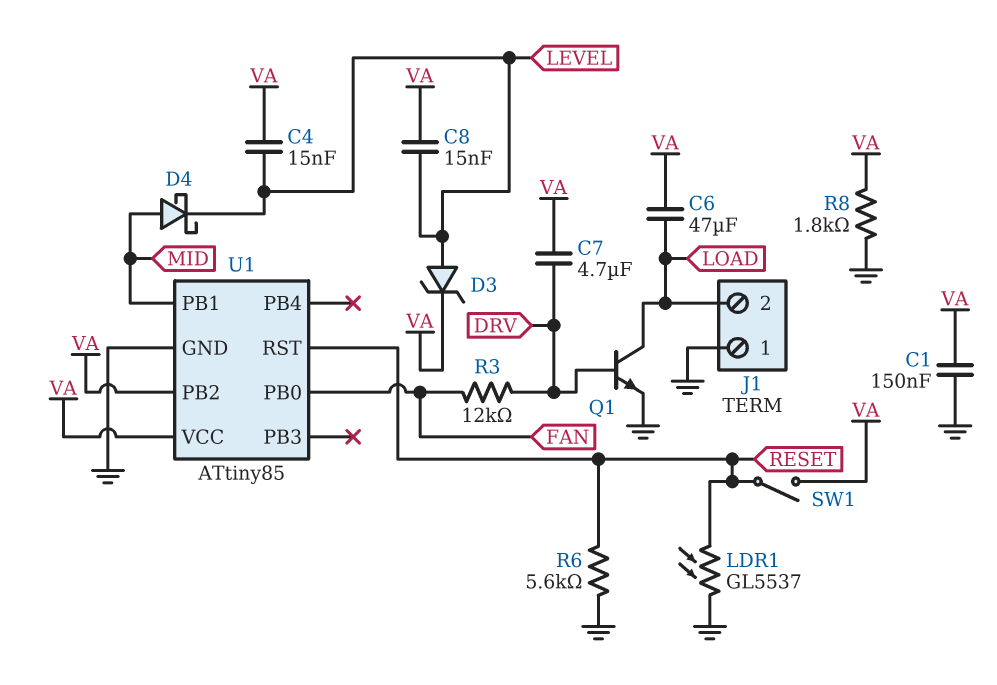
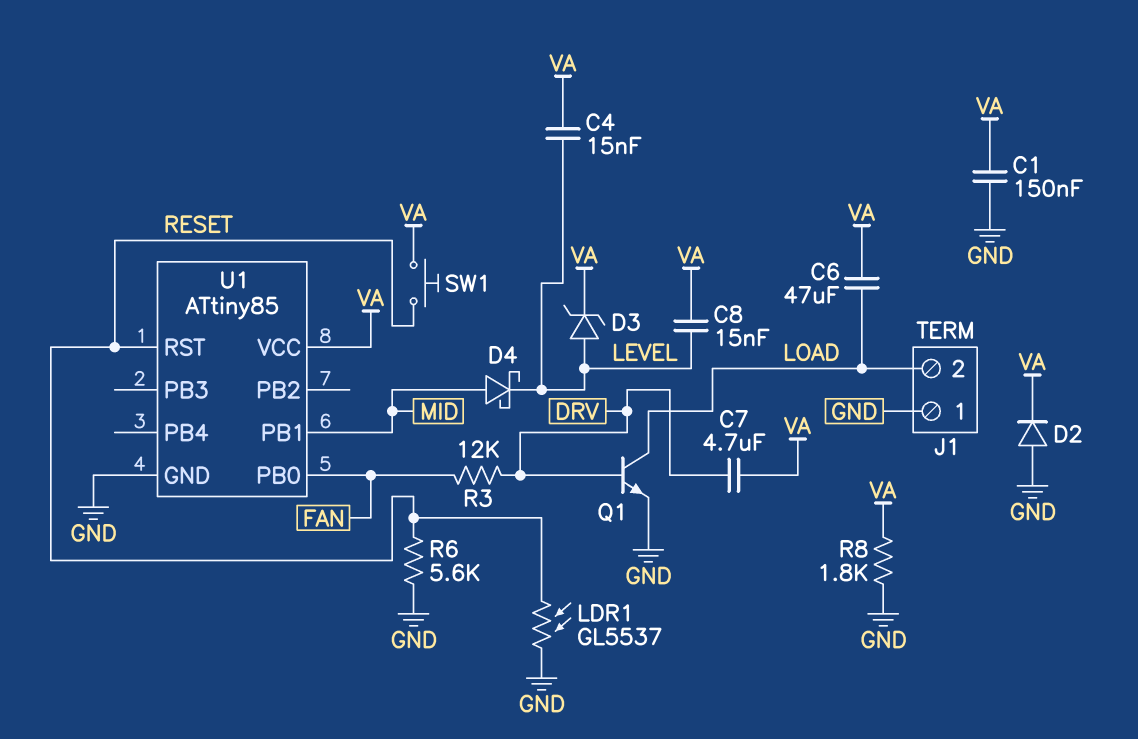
D2: none -> diode (A GND, K VA)
SW1: switch (RESET, VA) -> button (RESET, VA)
U1 pin PB2: VA -> none

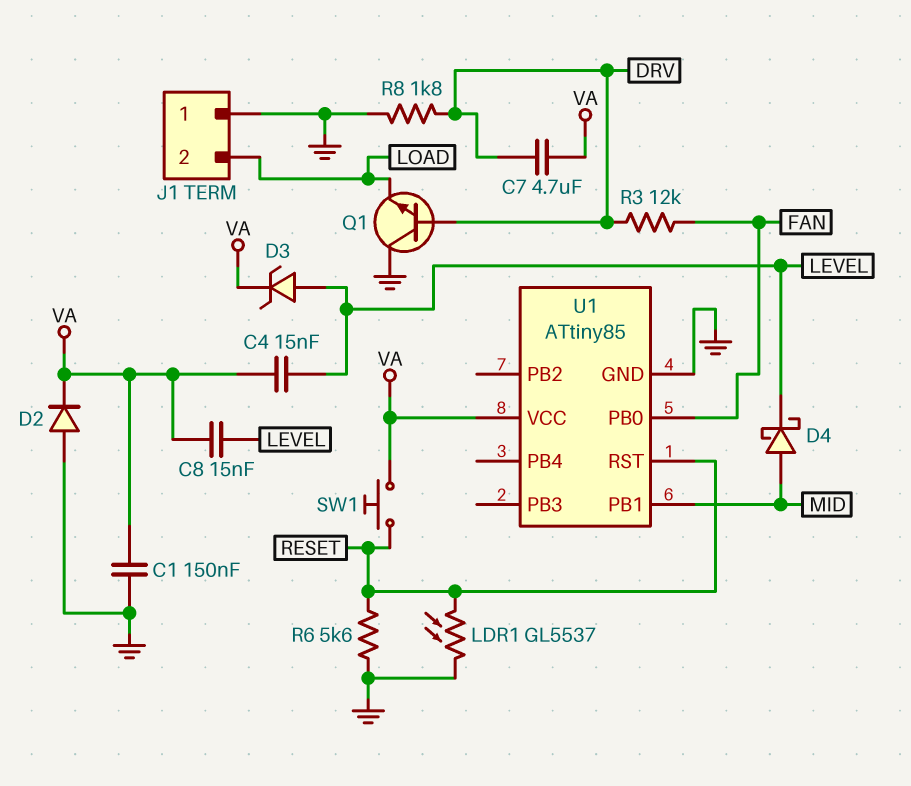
C6: 47uF (LOAD, VA) -> none
Q1: NPN (B DRV, C LOAD, E GND) -> NPN (B DRV, C GND, E LOAD)
R8: 1.8k (GND, VA) -> 1.8k (DRV, GND)

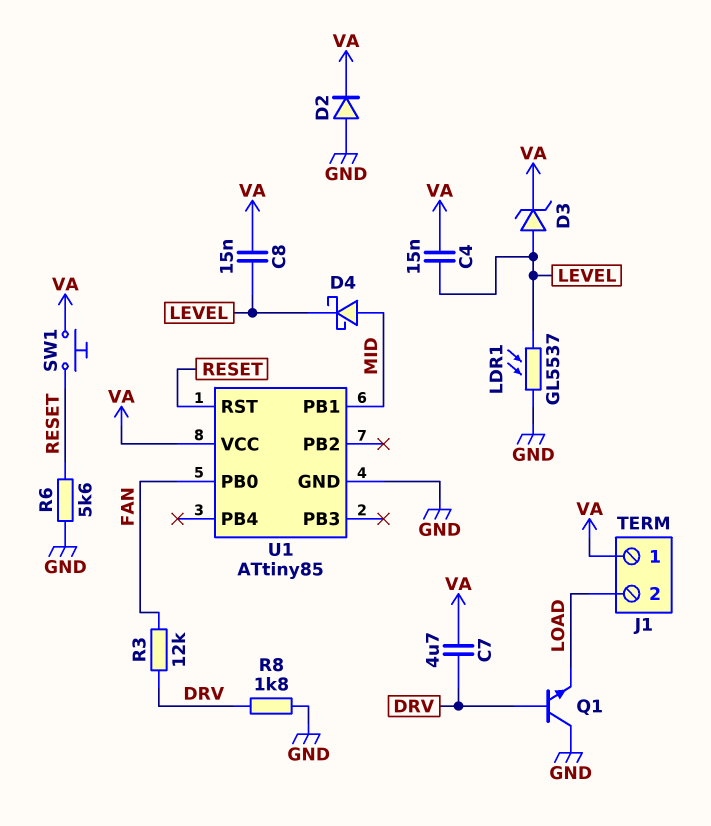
C1: 150nF (GND, VA) -> none
J1 pin 1: GND -> VA
LDR1: GL5537 (GND, RESET) -> GL5537 (GND, LEVEL)

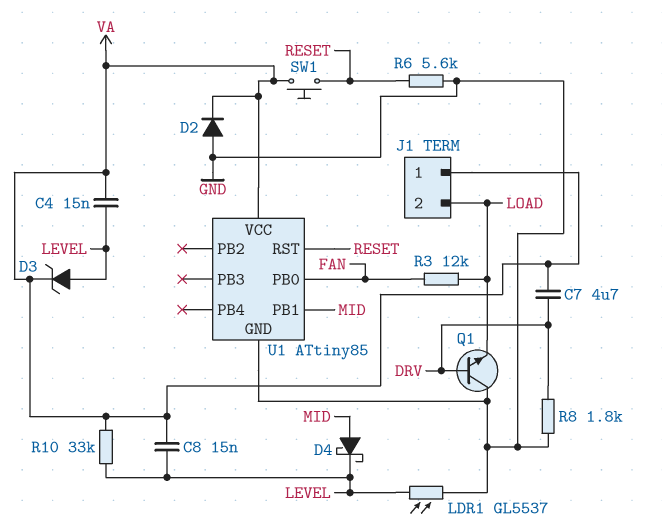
R3: 12k (DRV, FAN) -> 12k (FAN, LOAD)
R10: none -> 33k (LEVEL, VA)

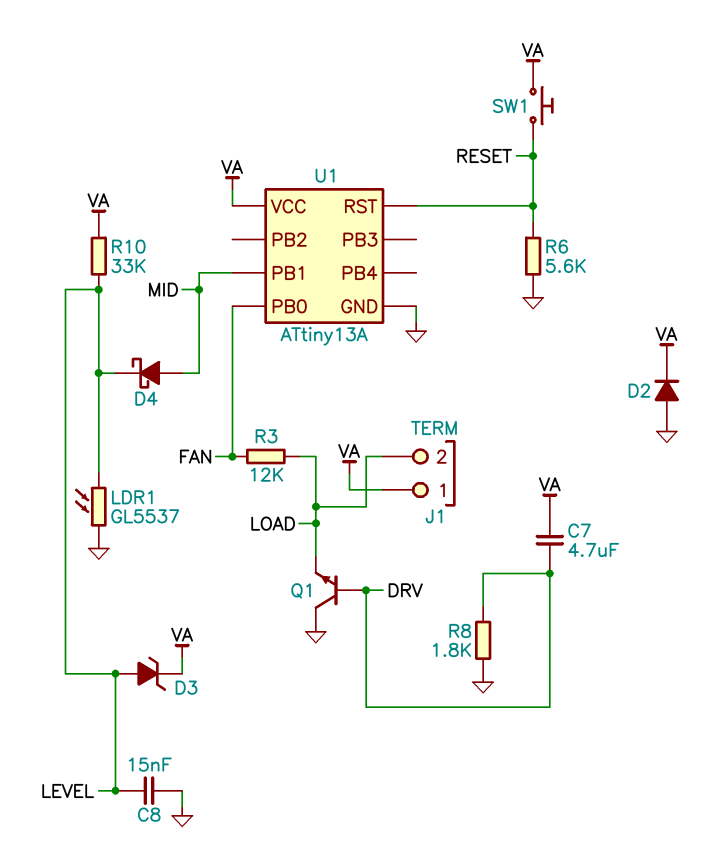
C4: 15nF (LEVEL, VA) -> none
C8: 15nF (LEVEL, VA) -> 15nF (GND, LEVEL)
U1: ATtiny85 -> ATtiny13A

